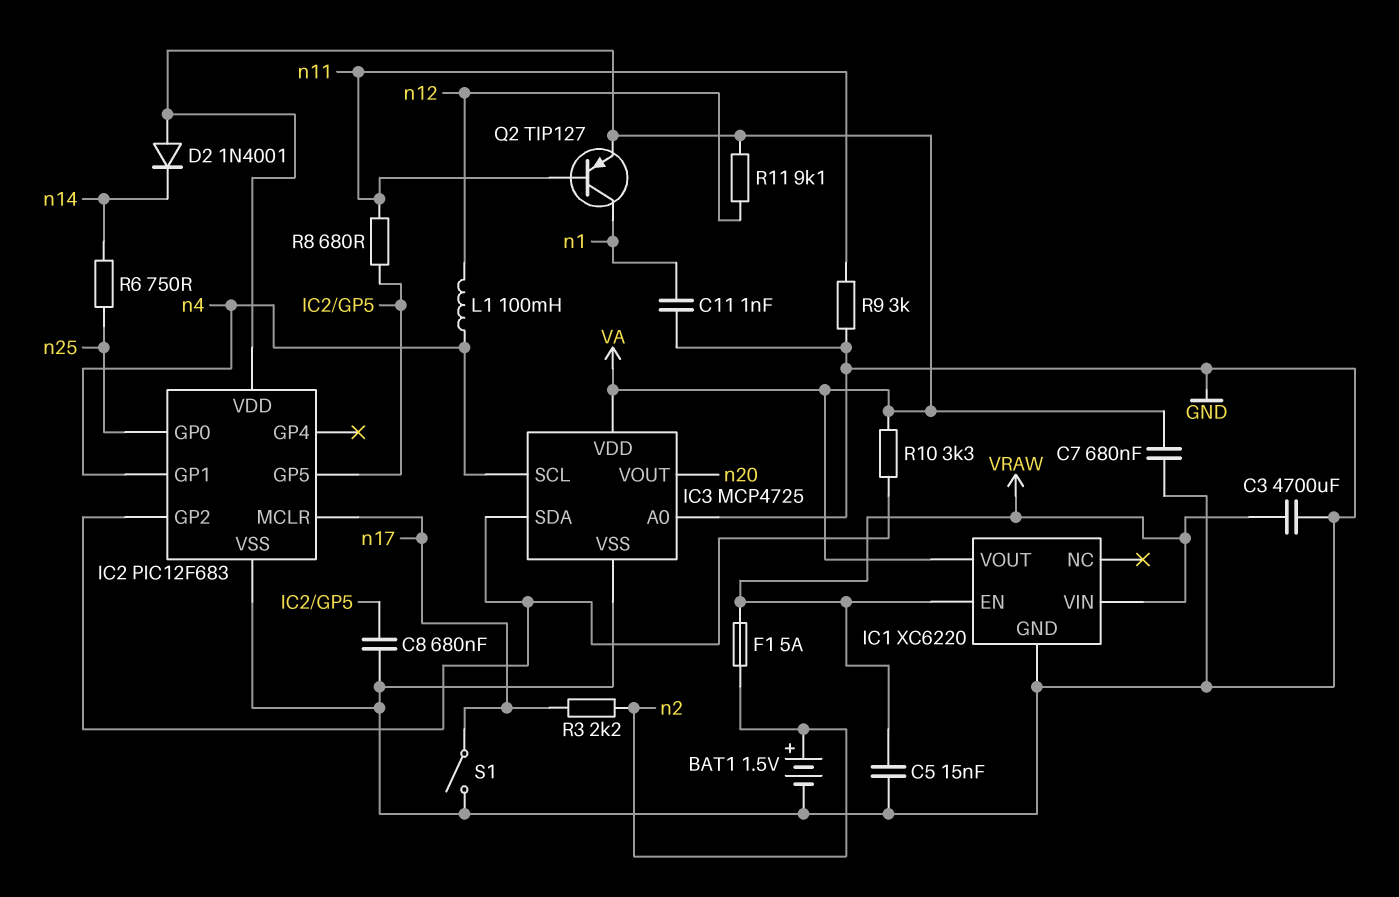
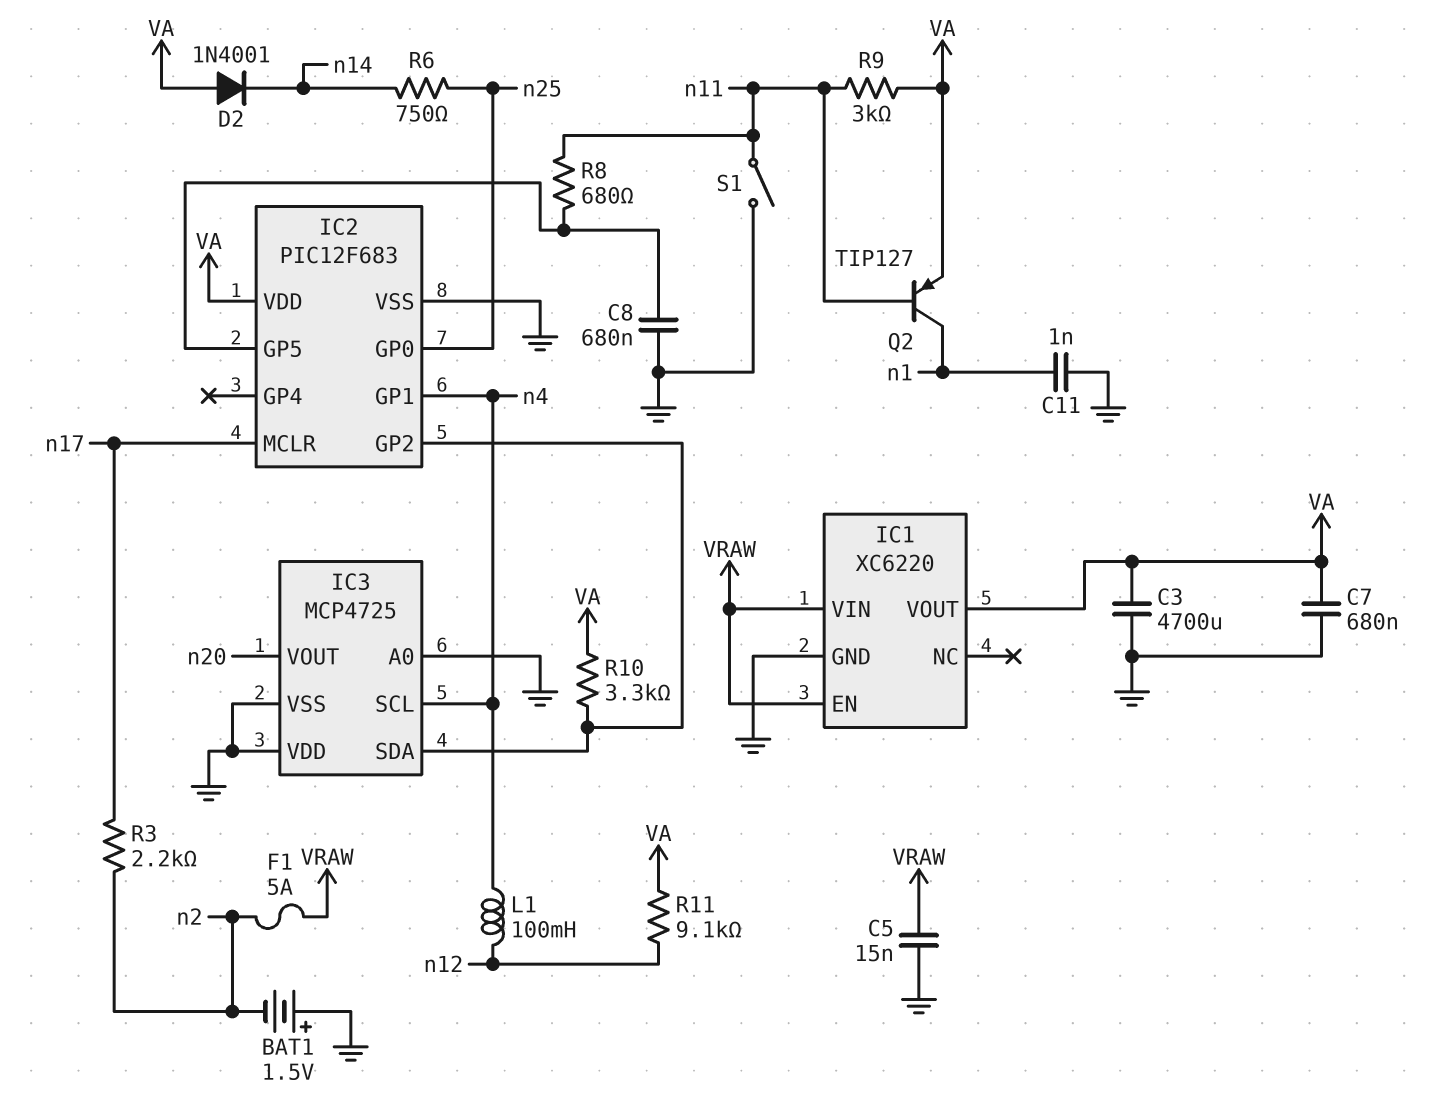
BAT1: 1.5V (plus n2, minus GND) -> 1.5V (plus GND, minus n2)
C3: 4700uF (GND, VRAW) -> 4700uF (GND, VA)
IC3 pin VDD: VA -> GND
R9: 3k (GND, n11) -> 3k (VA, n11)
S1: switch (GND, n17) -> switch (GND, n11)

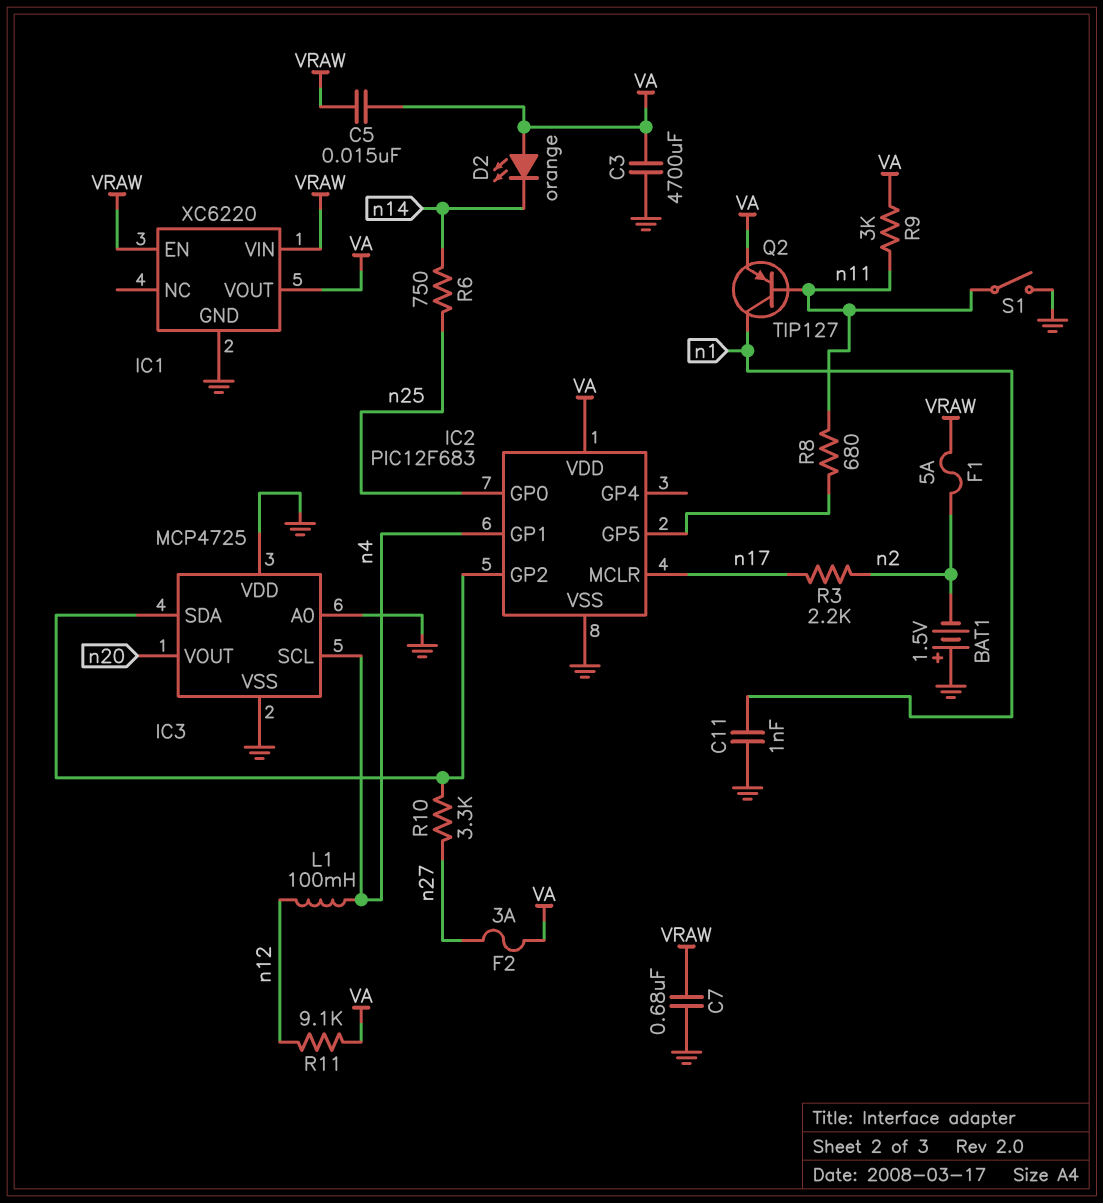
C5: 15nF (GND, VRAW) -> 15nF (VA, VRAW)
C7: 680nF (GND, VA) -> 680nF (GND, VRAW)
C8: 680nF (GND, IC2/GP5) -> none
D2: diode 1N4001 (A VA, K n14) -> LED orange (A VA, K n14)
F2: none -> 3A (VA, n27)
R10: 3.3k (IC2/GP2, VA) -> 3.3k (IC2/GP2, n27)

